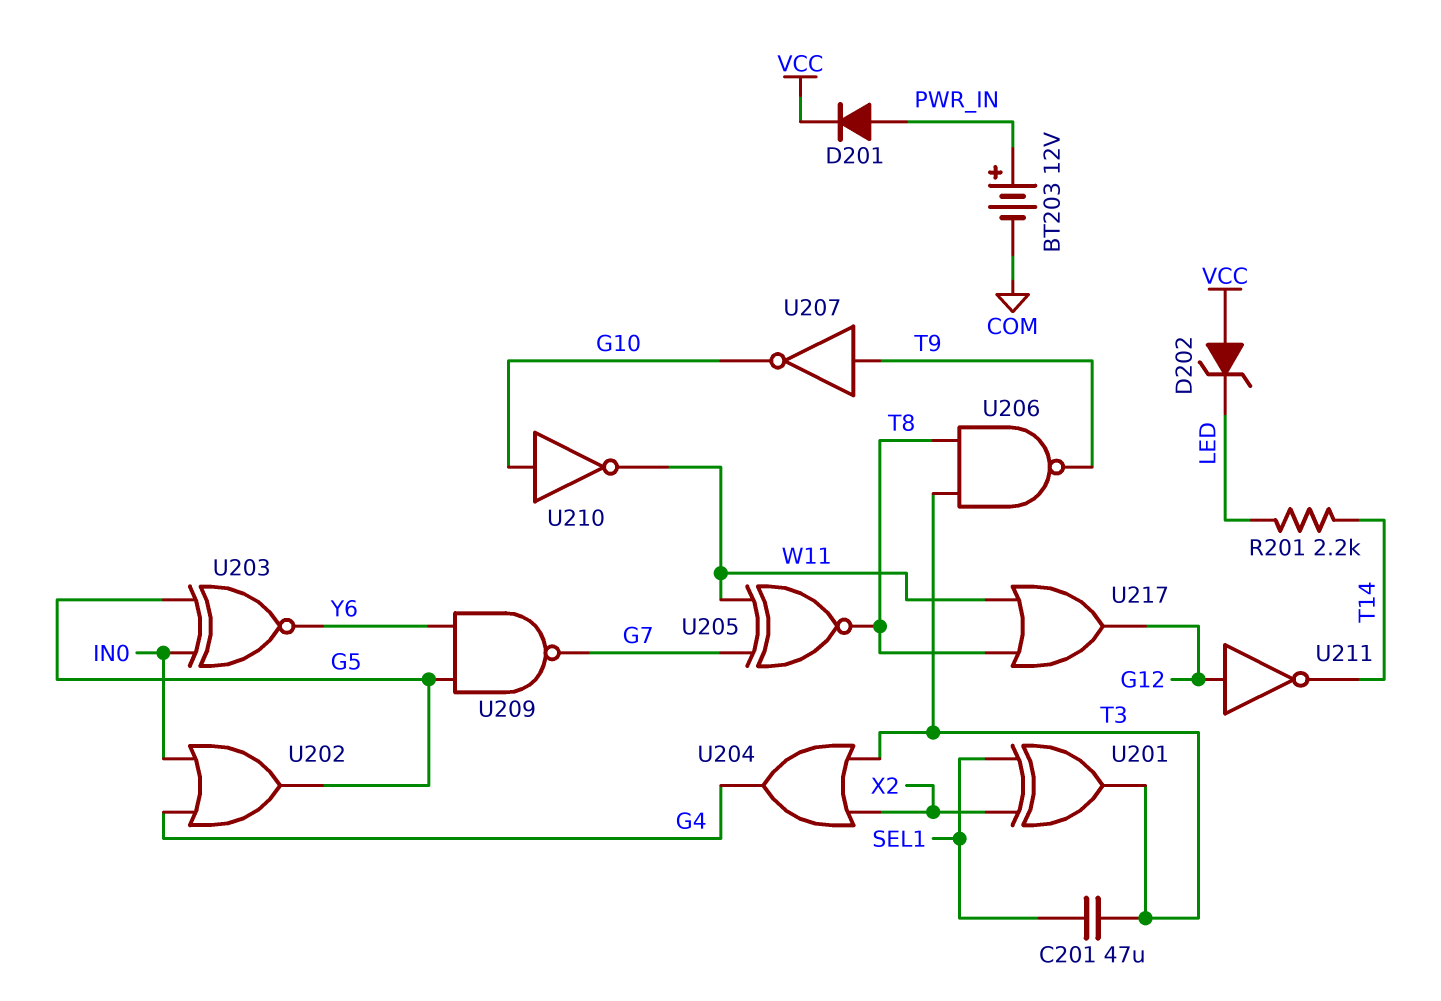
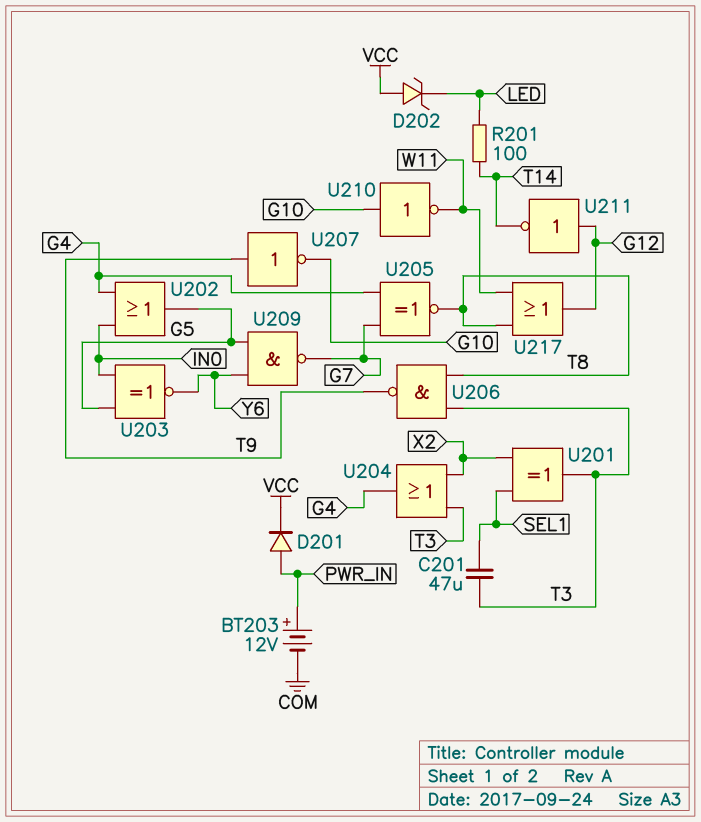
R201: 2.2k (LED, T14) -> 100 (LED, T14)
U205: XNOR (in G7, in W11, out T8) -> XNOR (in G4, in G7, out T8)

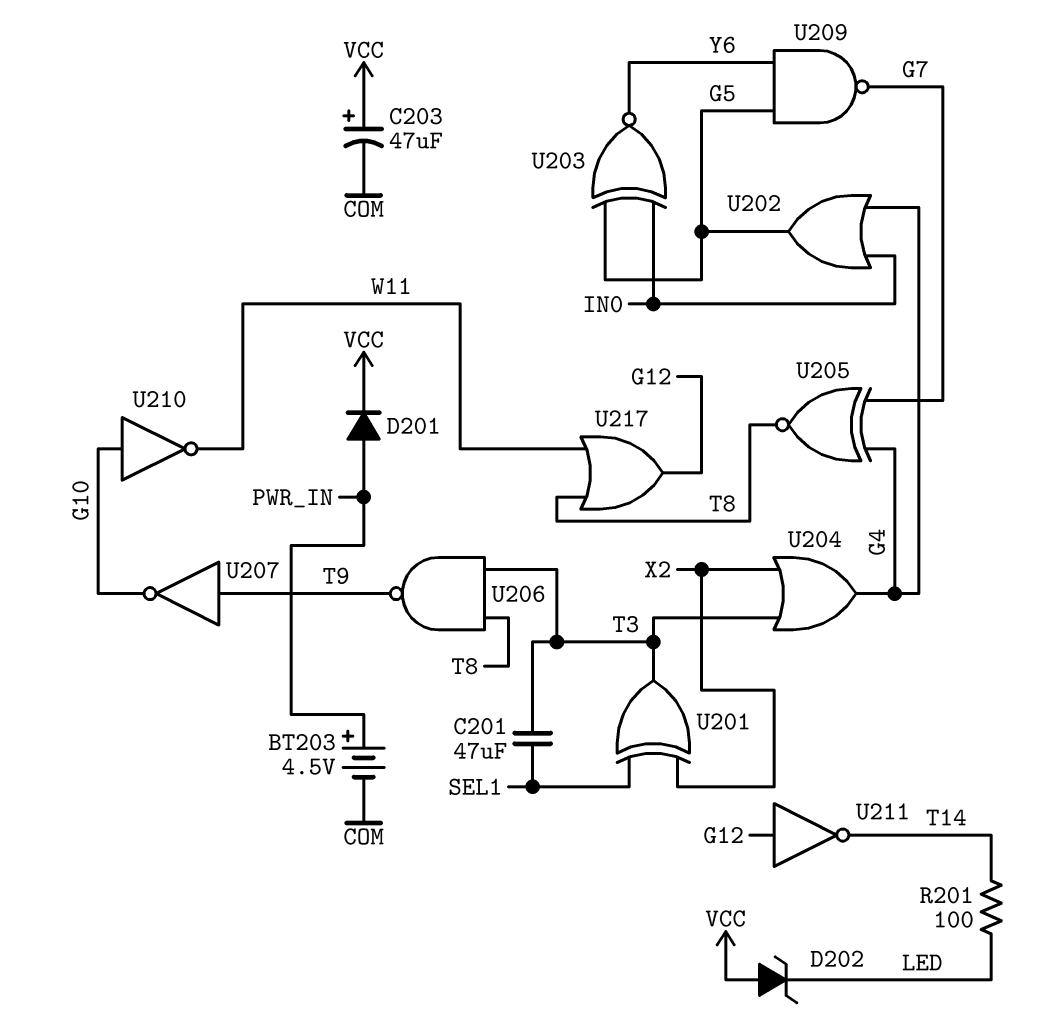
BT203: 12V (plus PWR_IN, minus COM) -> 4.5V (plus PWR_IN, minus COM)
C203: none -> 47uF (plus VCC, minus COM)

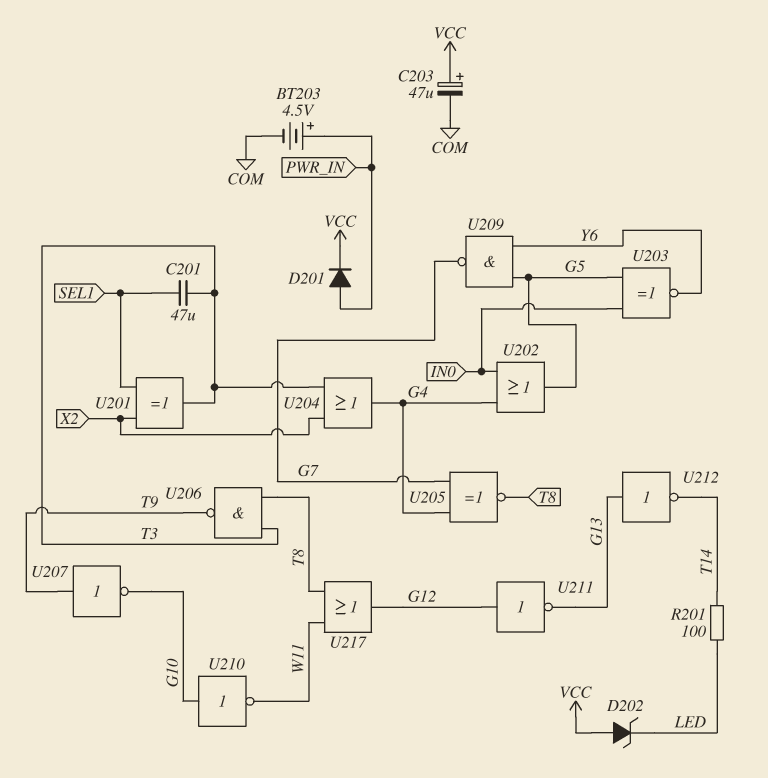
U211: NOT (in G12, out T14) -> NOT (in G12, out G13)
U212: none -> NOT (in G13, out T14)

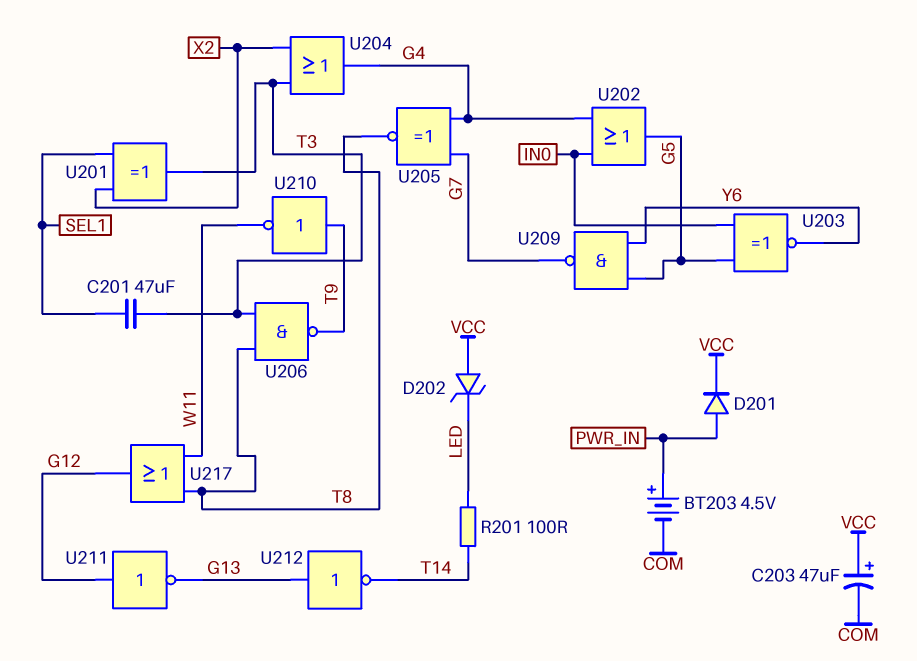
U207: NOT (in T9, out G10) -> none
U210: NOT (in G10, out W11) -> NOT (in T9, out W11)

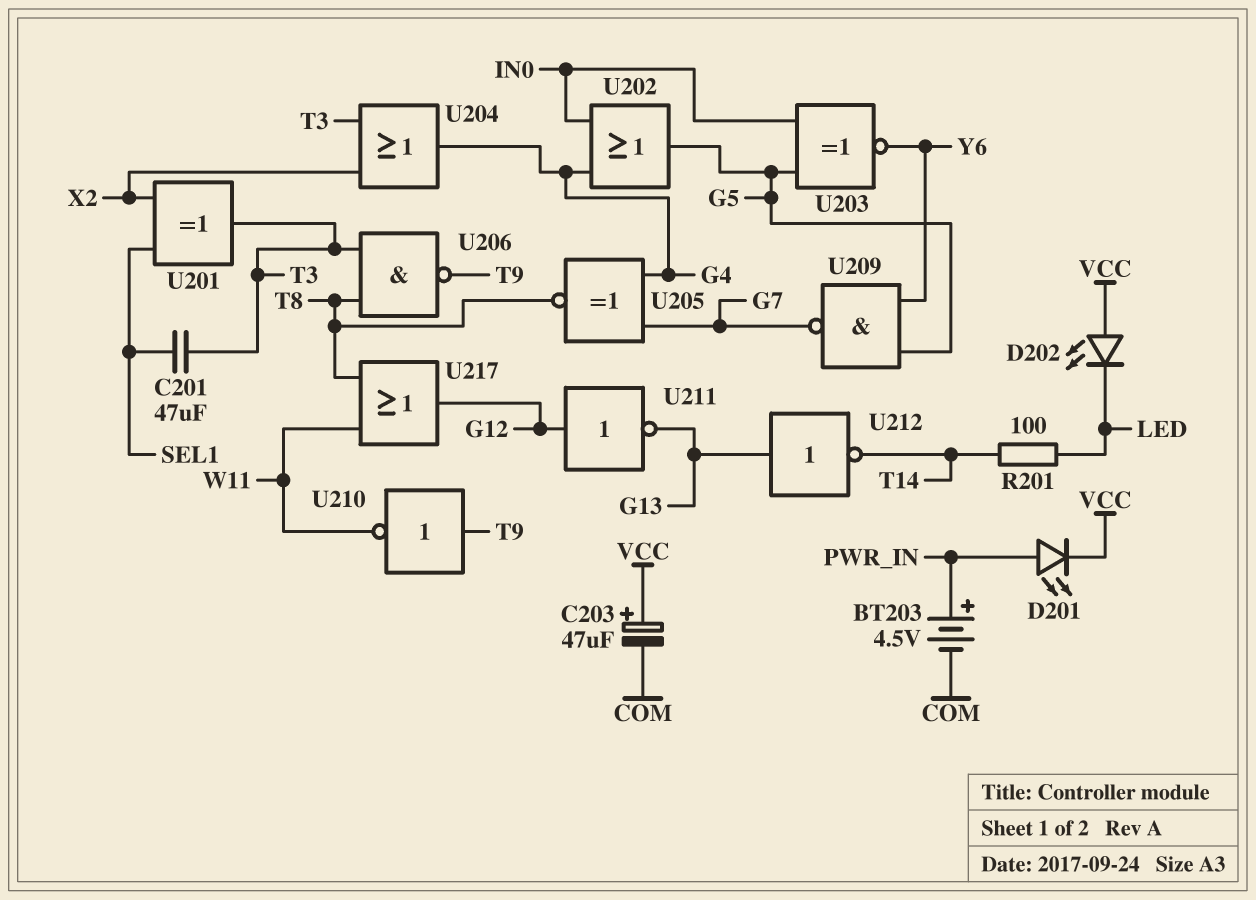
D201: diode (A PWR_IN, K VCC) -> LED (A PWR_IN, K VCC)
D202: zener (A VCC, K LED) -> LED (A VCC, K LED)

